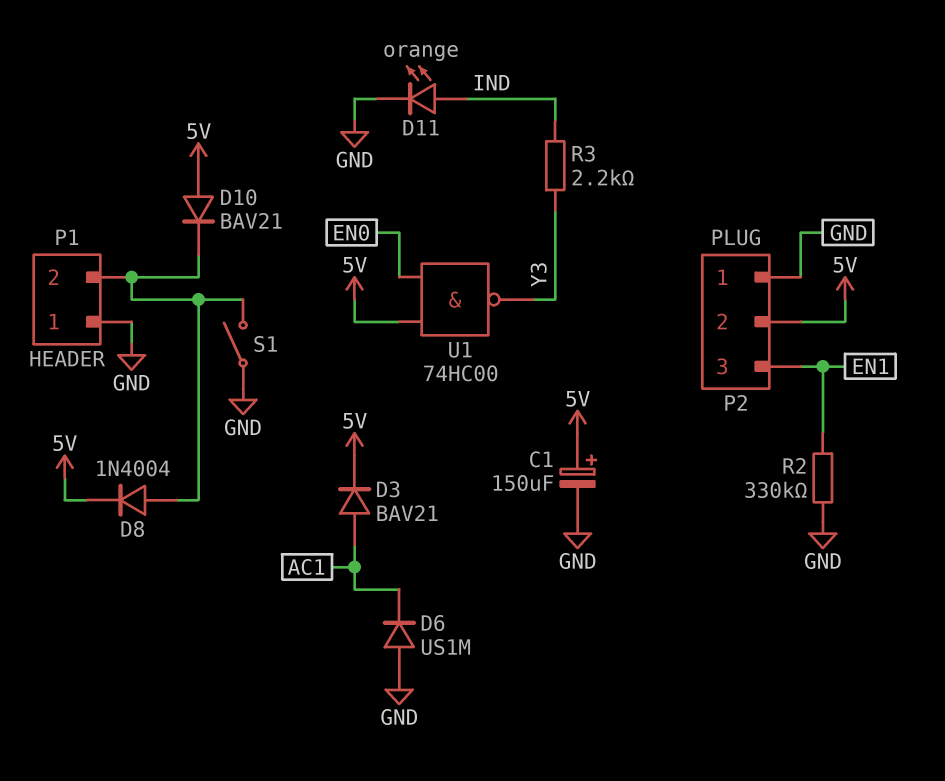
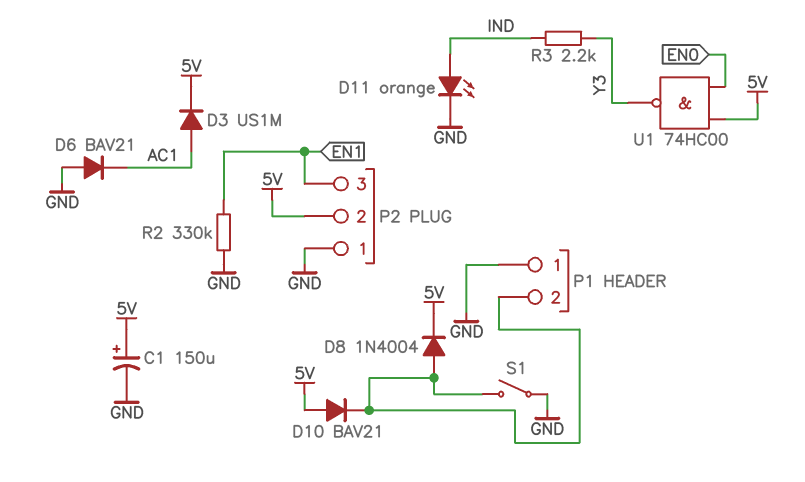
D3: diode BAV21 (A AC1, K 5V) -> diode US1M (A AC1, K 5V)
D6: diode US1M (A GND, K AC1) -> diode BAV21 (A GND, K AC1)

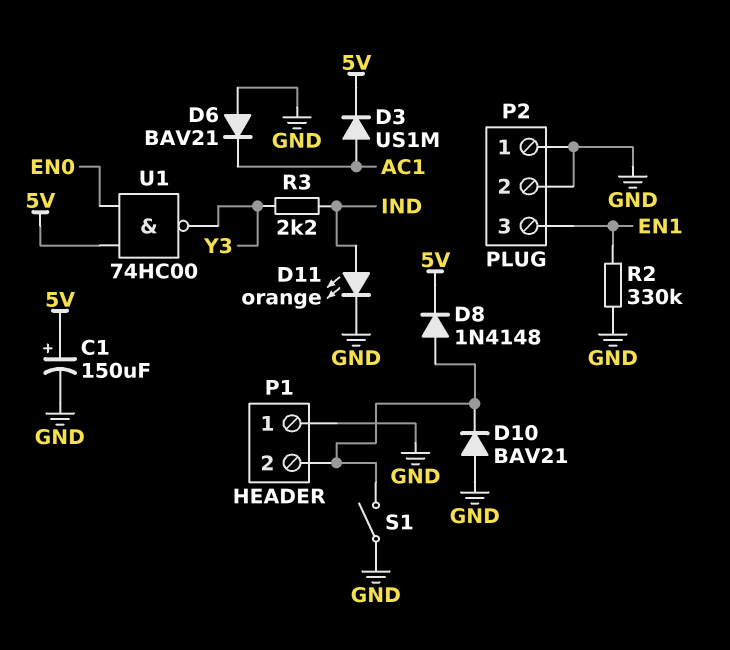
D8: diode 1N4004 (A P1/2, K 5V) -> diode 1N4148 (A P1/2, K 5V)
D10: diode BAV21 (A 5V, K P1/2) -> diode BAV21 (A GND, K P1/2)
P2 pin 2: 5V -> GND

